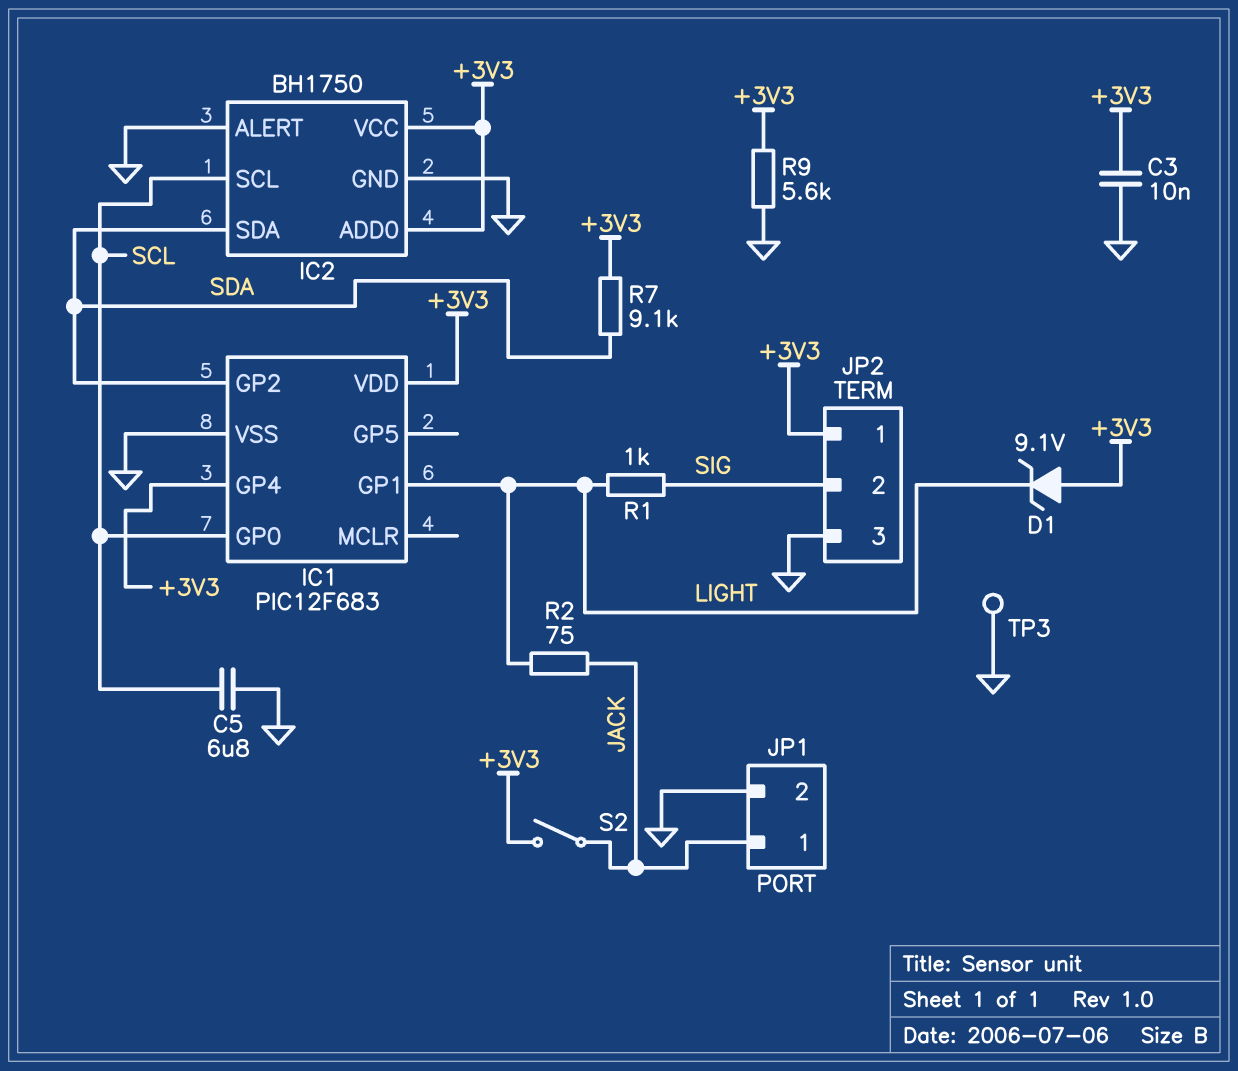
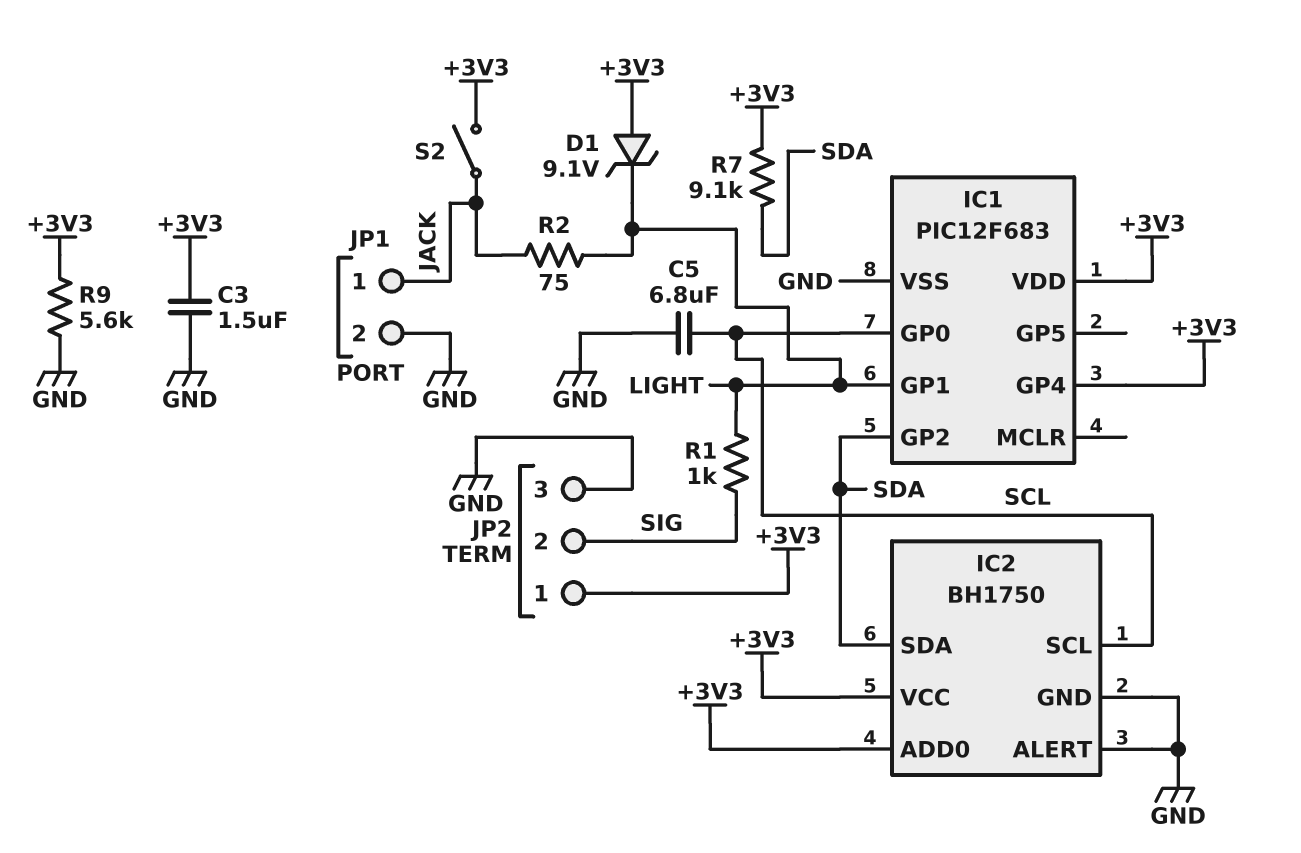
C3: 10nF (+3V3, GND) -> 1.5uF (+3V3, GND)
TP3: test point (GND) -> none

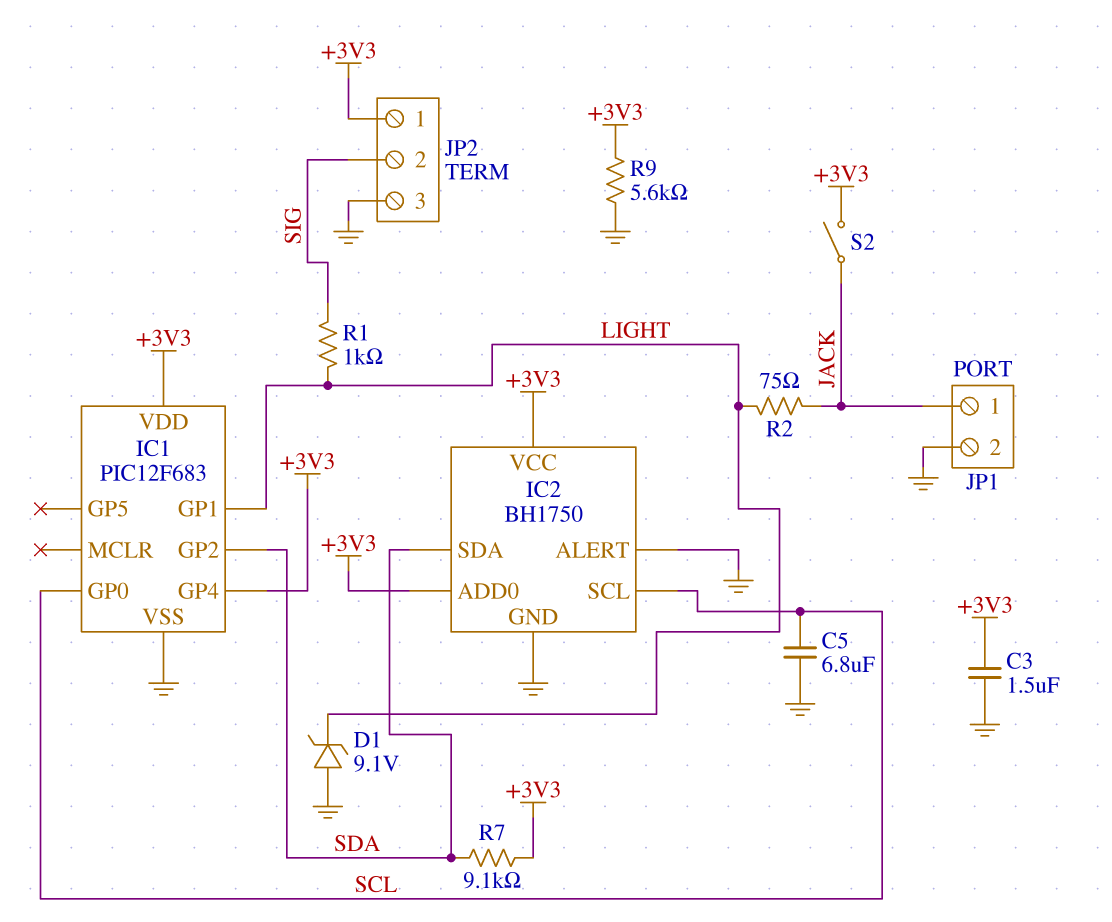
D1: zener 9.1V (A +3V3, K LIGHT) -> zener 9.1V (A GND, K LIGHT)

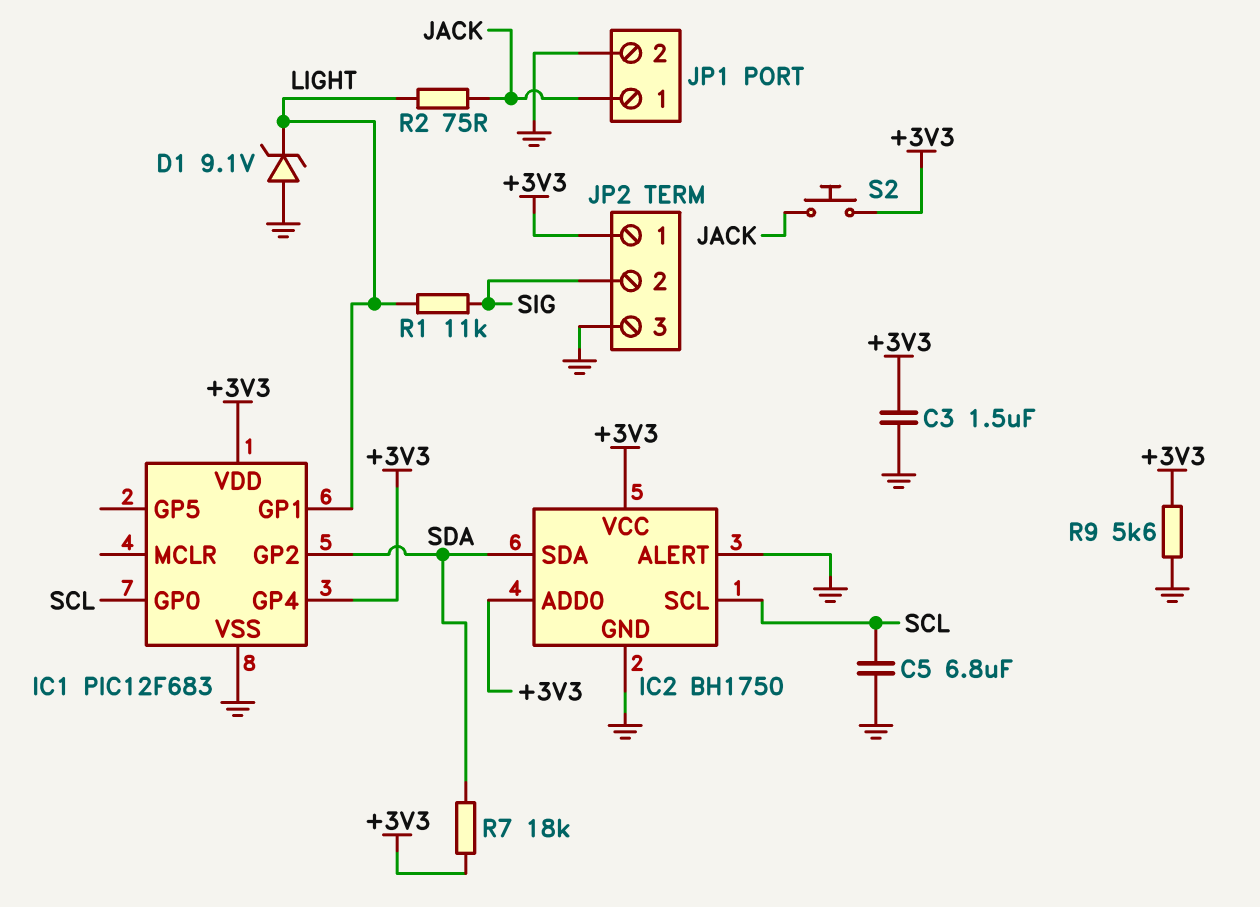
R1: 1k (LIGHT, SIG) -> 11k (LIGHT, SIG)
R7: 9.1k (+3V3, SDA) -> 18k (+3V3, SDA)
S2: switch (+3V3, JACK) -> button (+3V3, JACK)

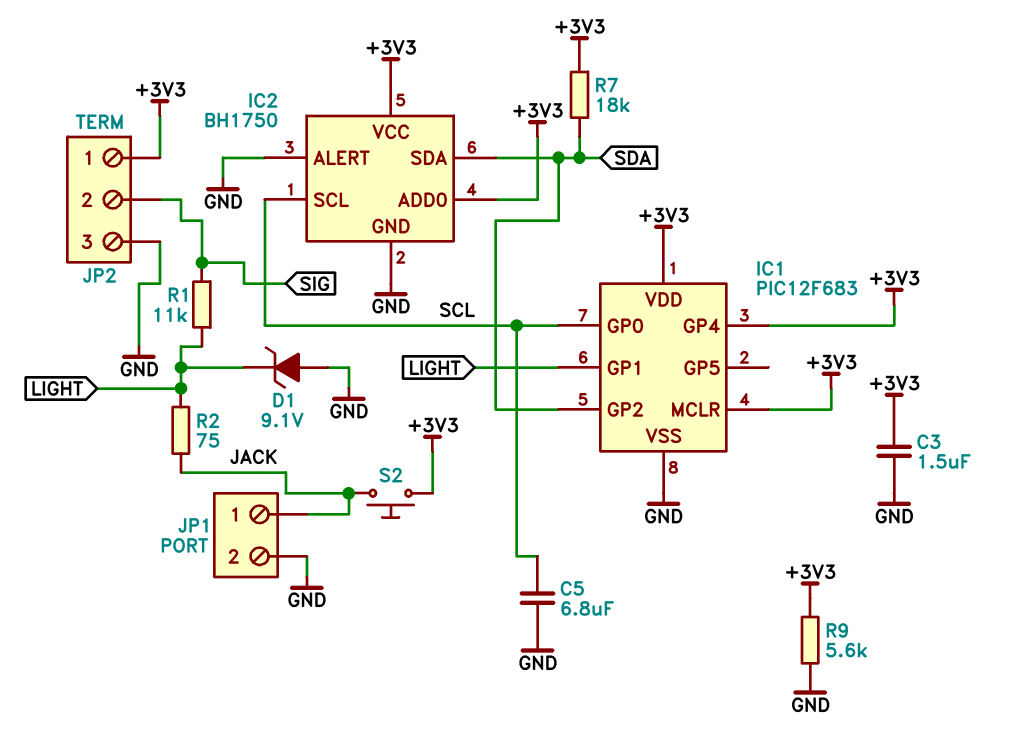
IC1 pin MCLR: none -> +3V3

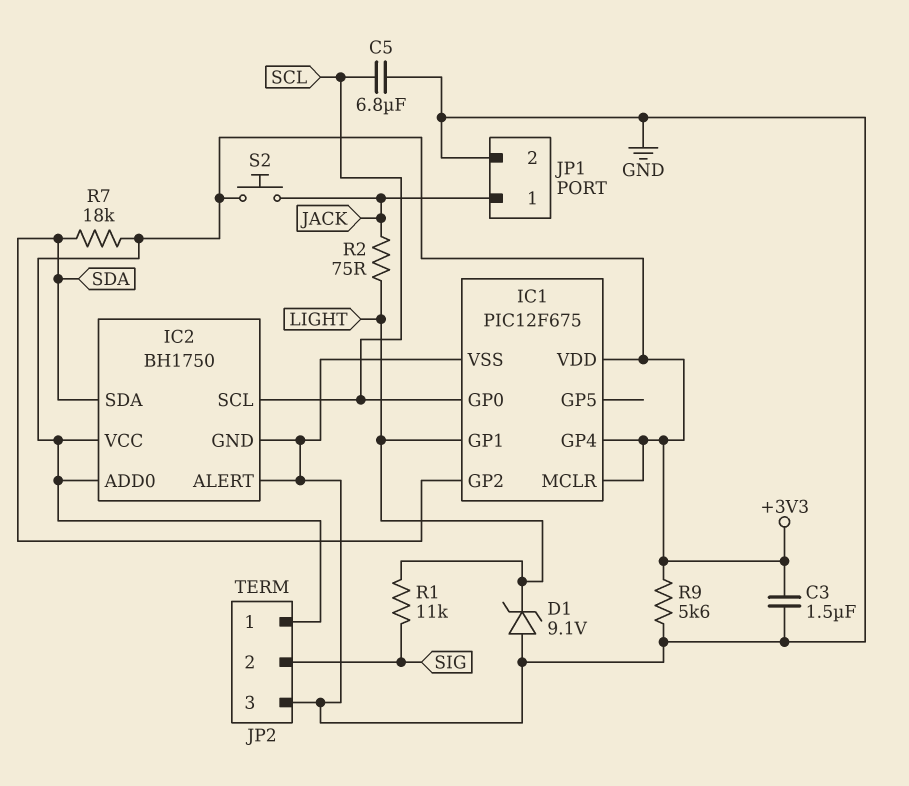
IC1: PIC12F683 -> PIC12F675

